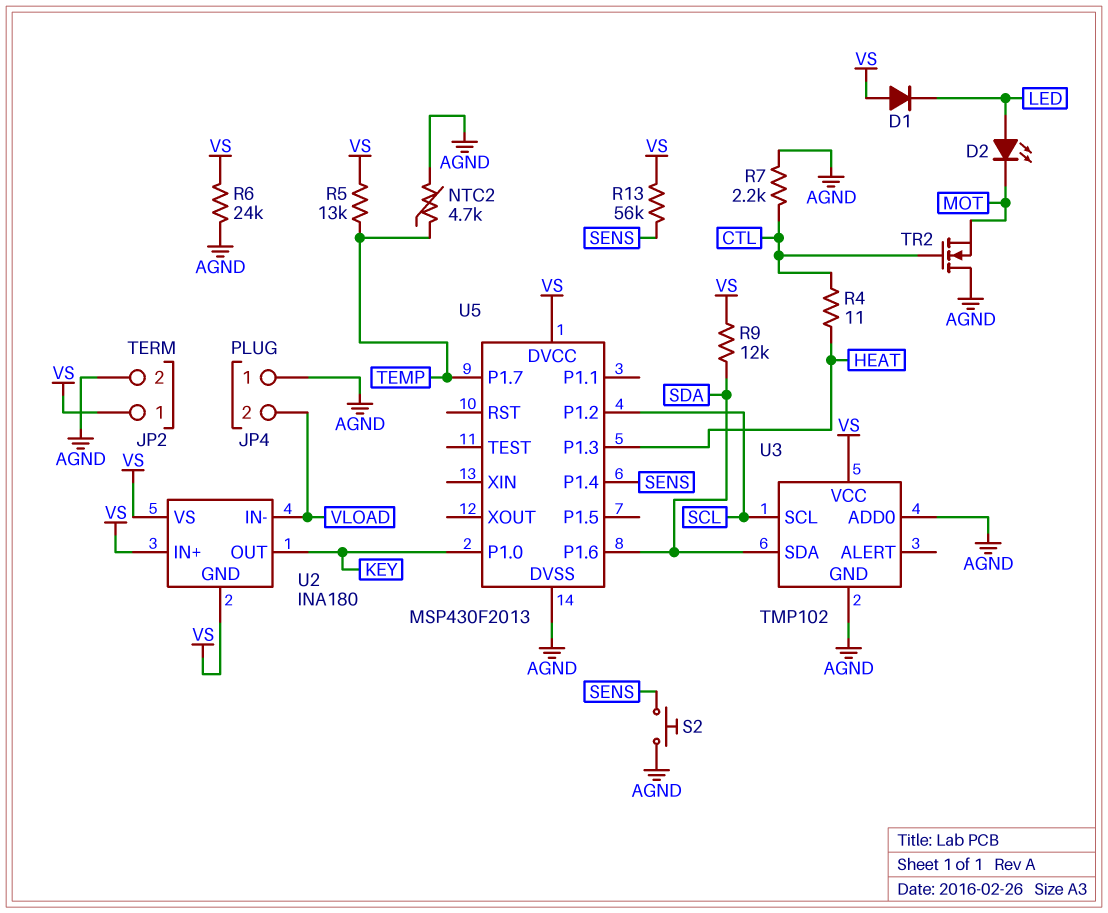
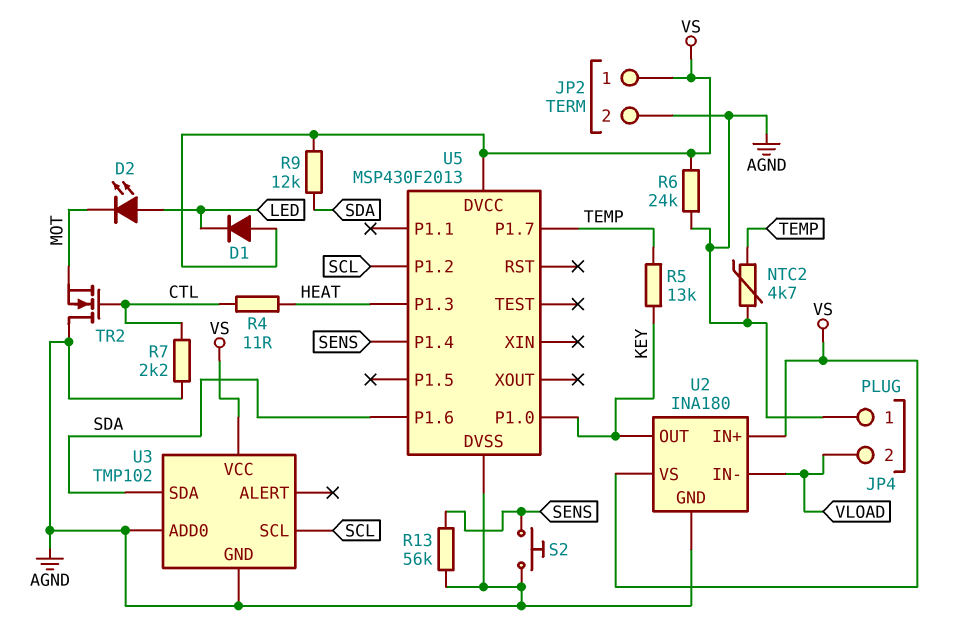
R5: 13k (TEMP, VS) -> 13k (KEY, TEMP)
R13: 56k (SENS, VS) -> 56k (AGND, SENS)
U2 pin GND: VS -> AGND

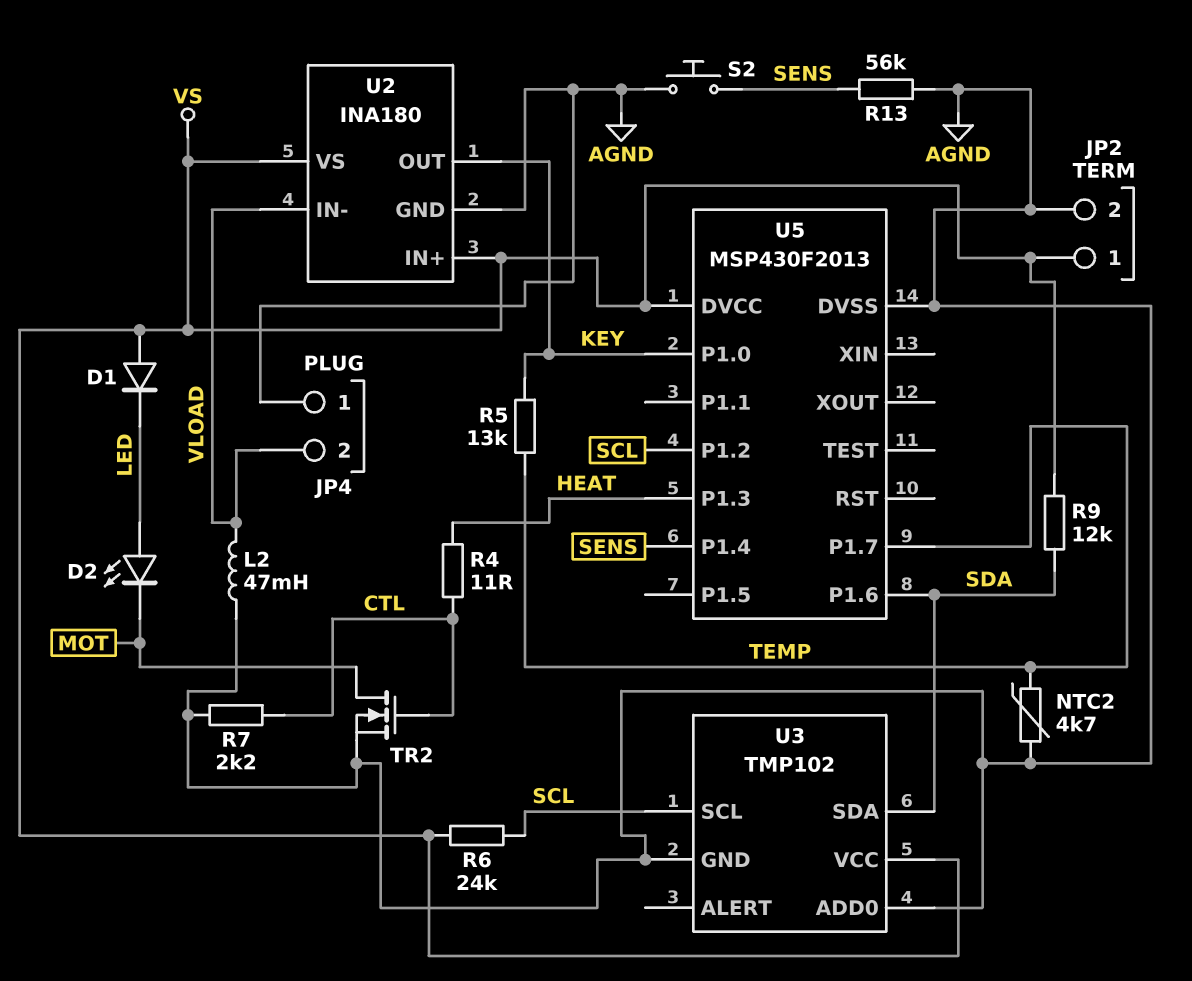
L2: none -> 47mH (AGND, VLOAD)
R6: 24k (AGND, VS) -> 24k (SCL, VS)
TR2: NMOS (G CTL, D AGND, S MOT) -> NMOS (G CTL, D MOT, S AGND)

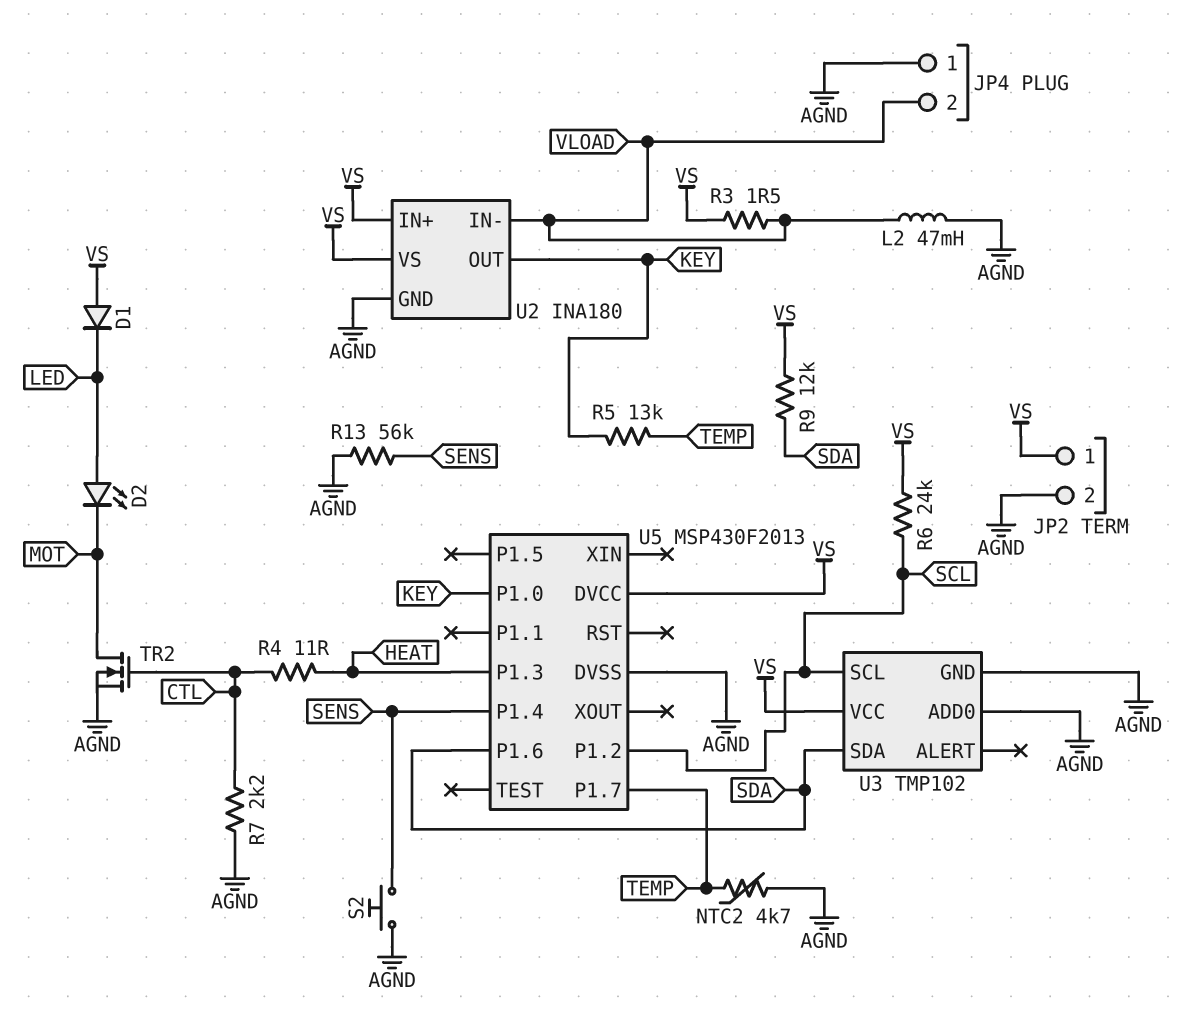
R3: none -> 1.5 (VLOAD, VS)

